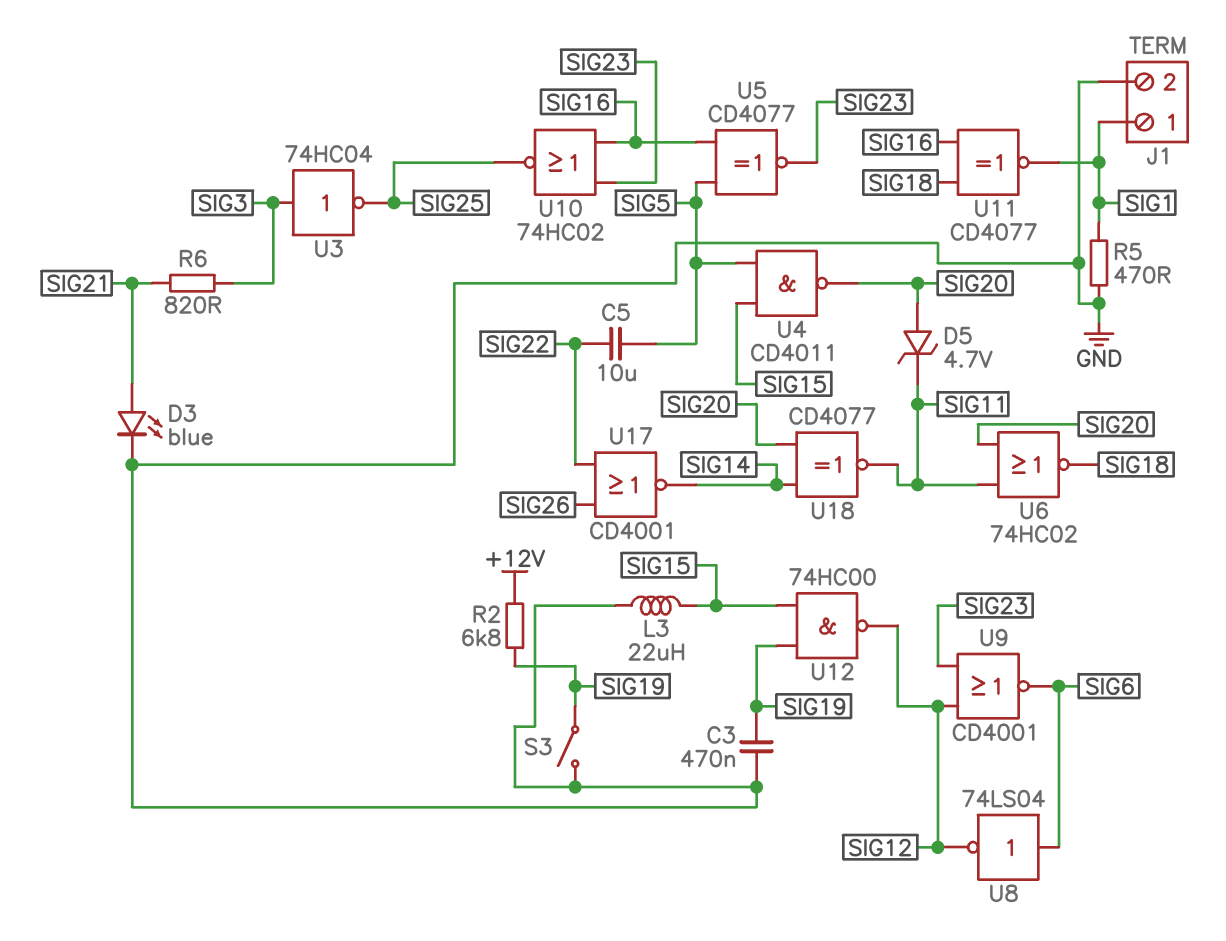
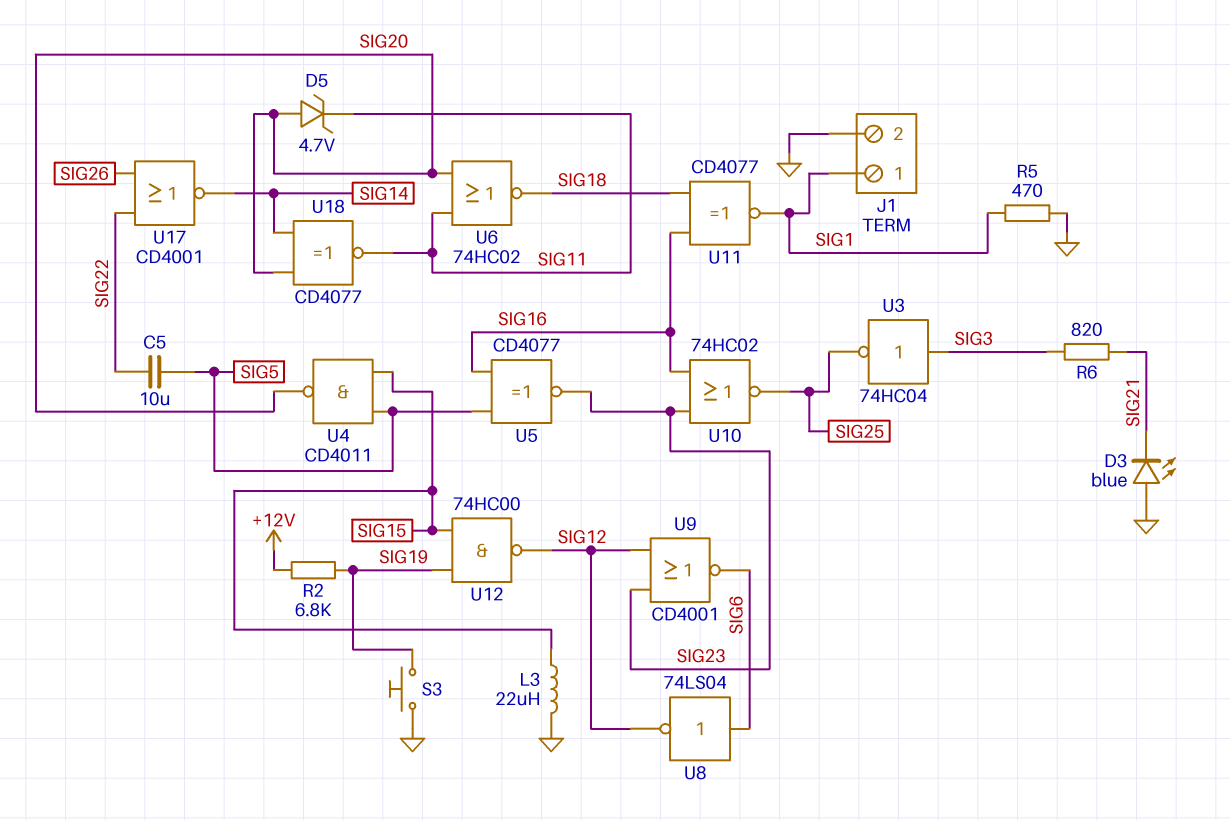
C3: 470nF (GND, SIG19) -> none
D3: LED blue (A SIG21, K GND) -> LED blue (A GND, K SIG21)
S3: switch (GND, SIG19) -> button (GND, SIG19)

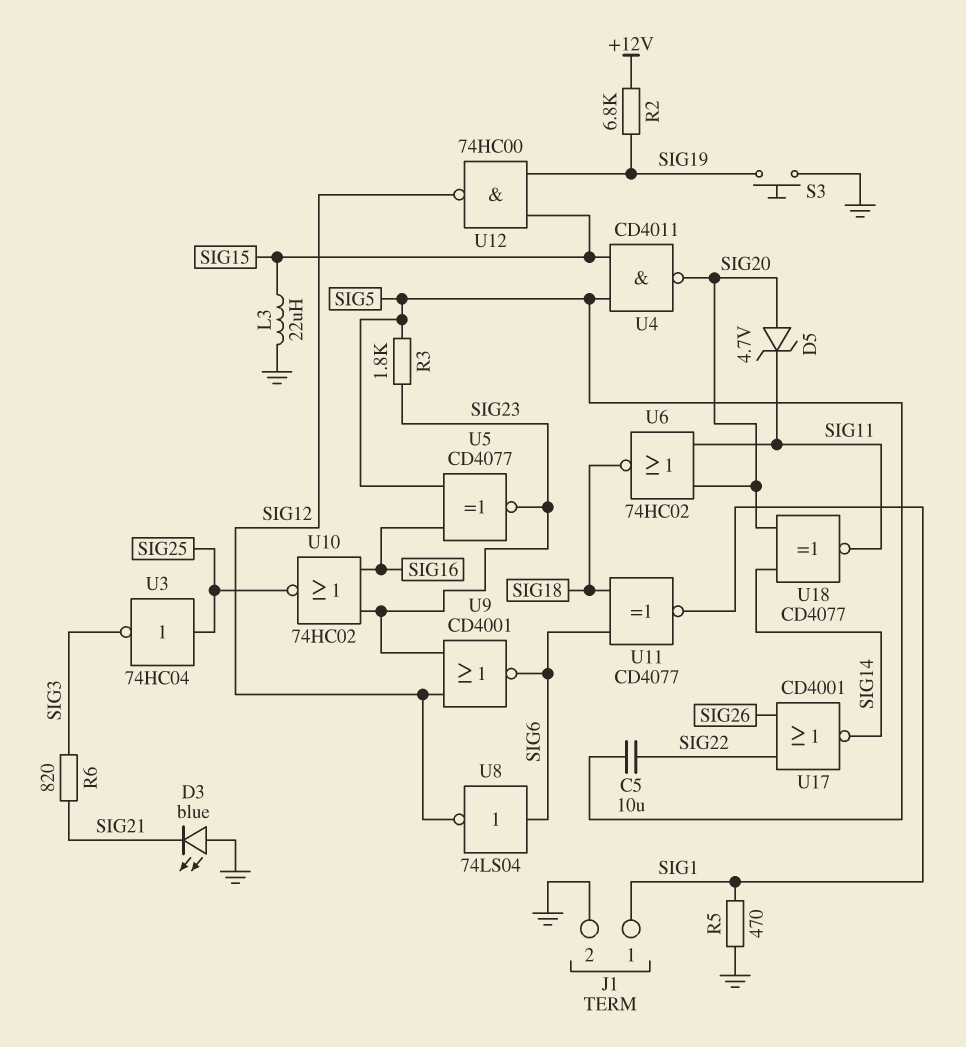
R3: none -> 1.8k (SIG5, SIG23)
U3: NOT 74HC04 (in SIG3, out SIG25) -> NOT 74HC04 (in SIG25, out SIG3)
U11: XNOR CD4077 (in SIG16, in SIG18, out SIG1) -> XNOR CD4077 (in SIG6, in SIG18, out SIG1)

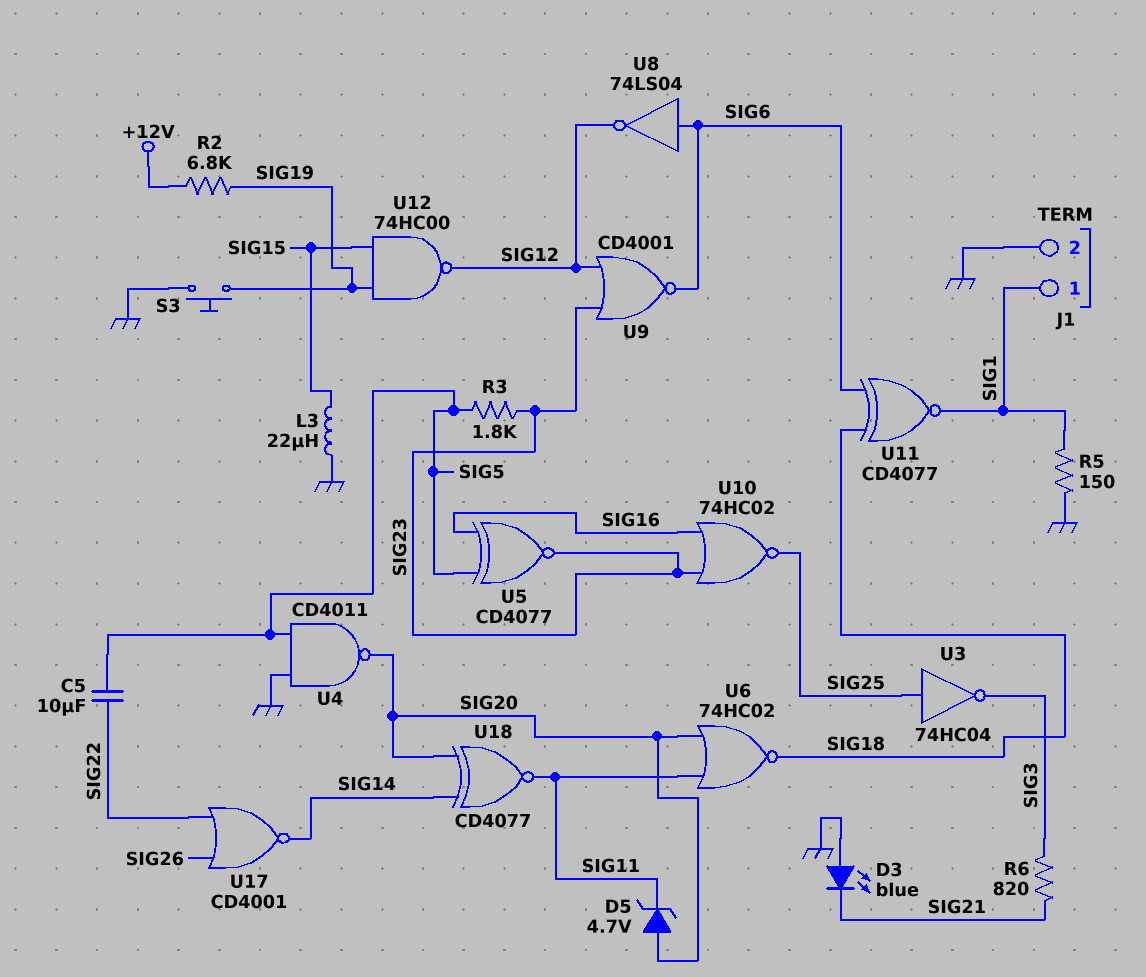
R5: 470 (GND, SIG1) -> 150 (GND, SIG1)
U4: NAND CD4011 (in SIG5, in SIG15, out SIG20) -> NAND CD4011 (in GND, in SIG5, out SIG20)

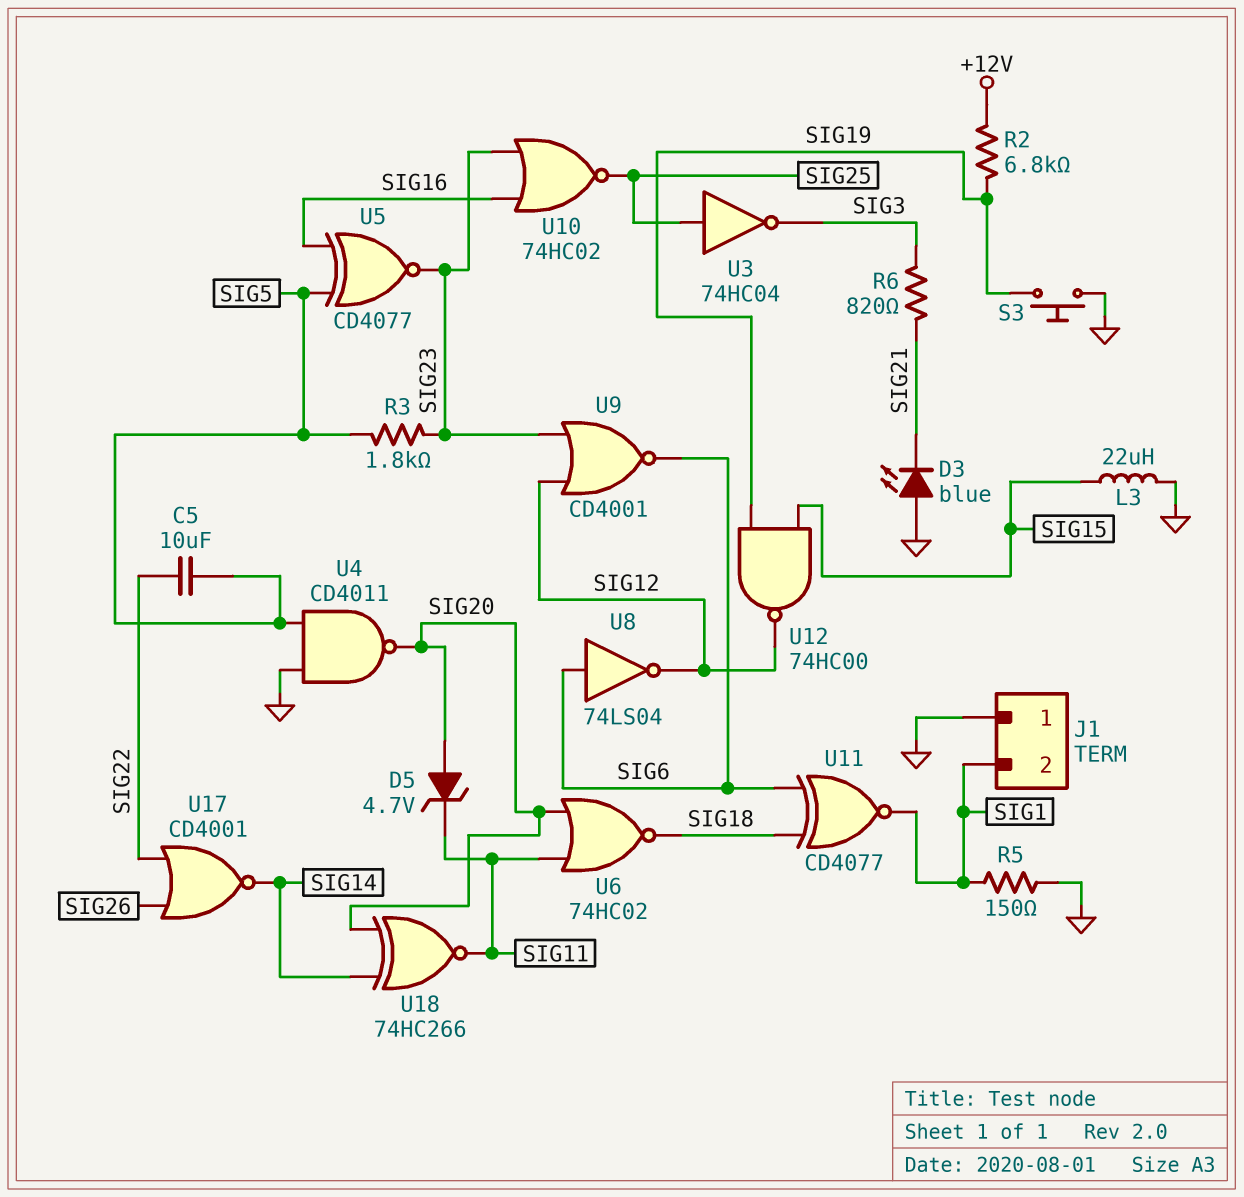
J1 pin 1: SIG1 -> GND
J1 pin 2: GND -> SIG1
U18: XNOR CD4077 (in SIG14, in SIG20, out SIG11) -> XNOR 74HC266 (in SIG14, in SIG20, out SIG11)

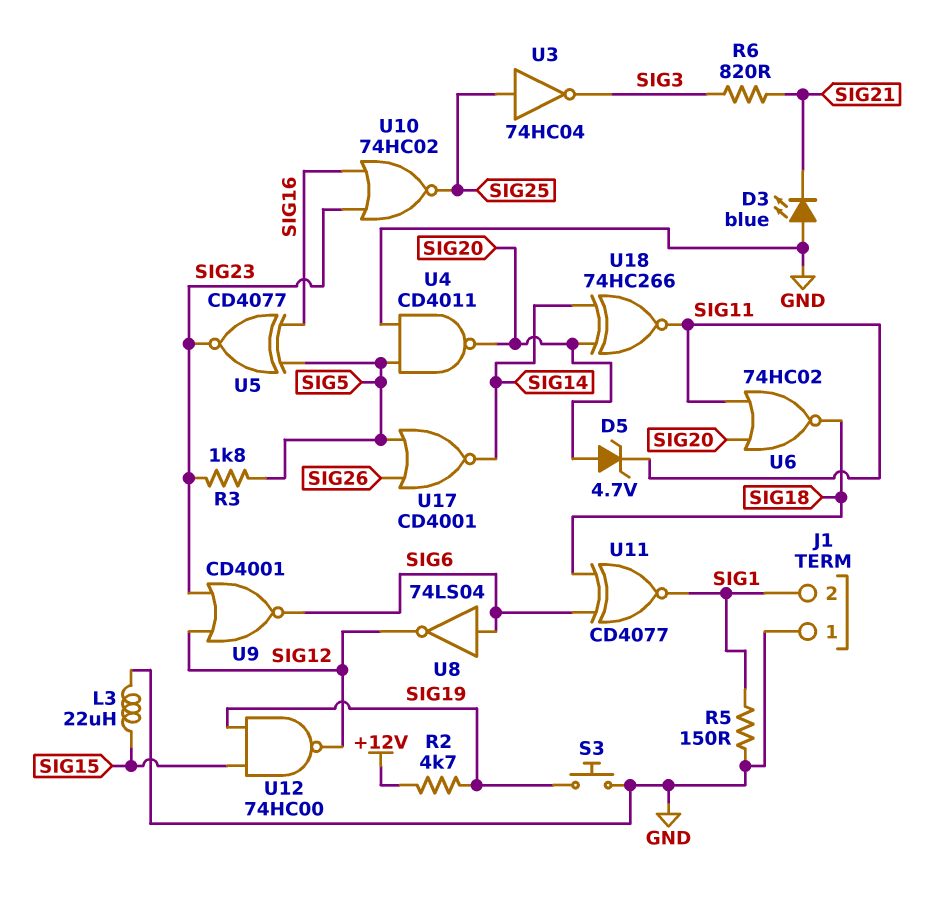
C5: 10uF (SIG5, SIG22) -> none
R2: 6.8k (+12V, SIG19) -> 4.7k (+12V, SIG19)
U17: NOR CD4001 (in SIG22, in SIG26, out SIG14) -> NOR CD4001 (in SIG5, in SIG26, out SIG14)

